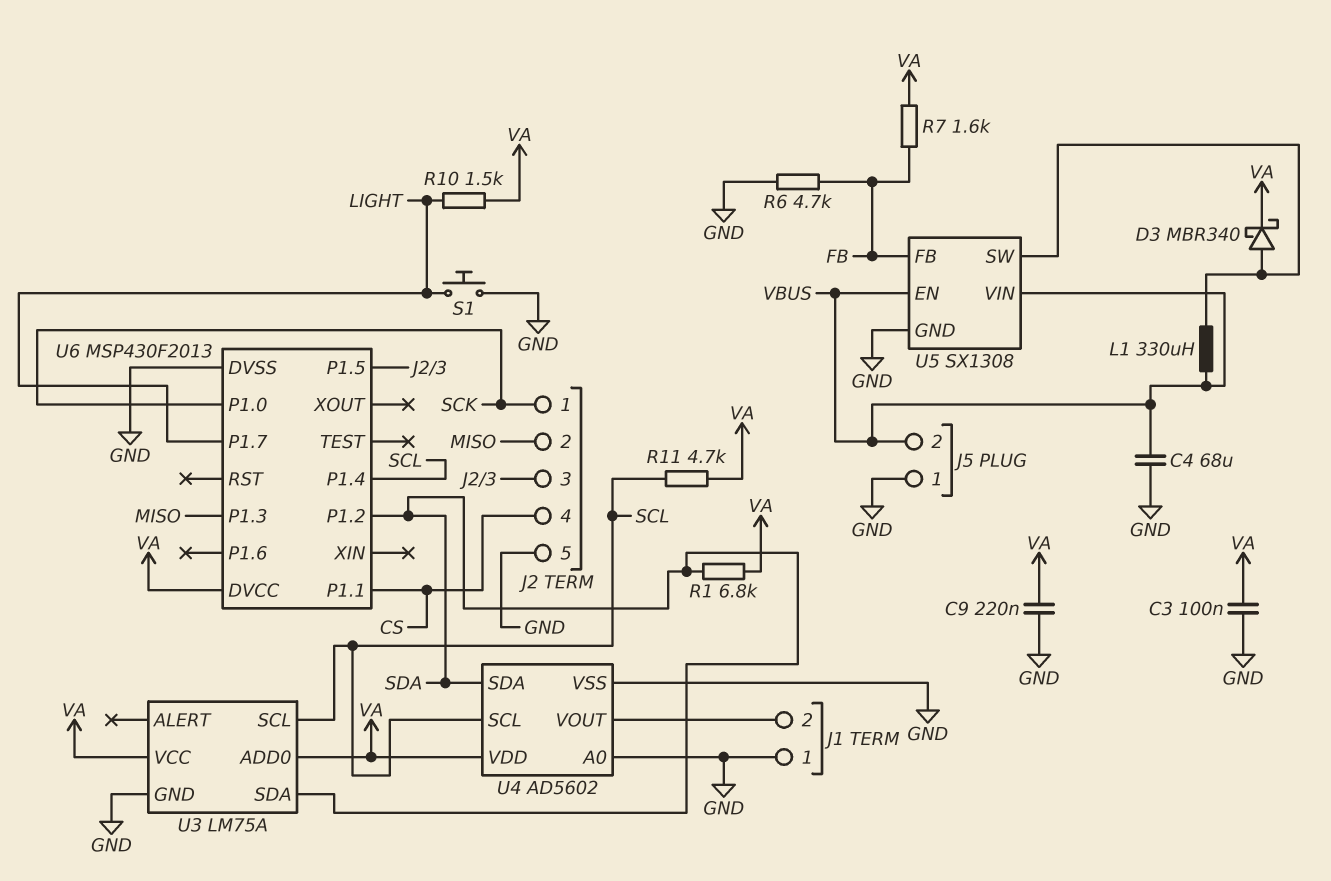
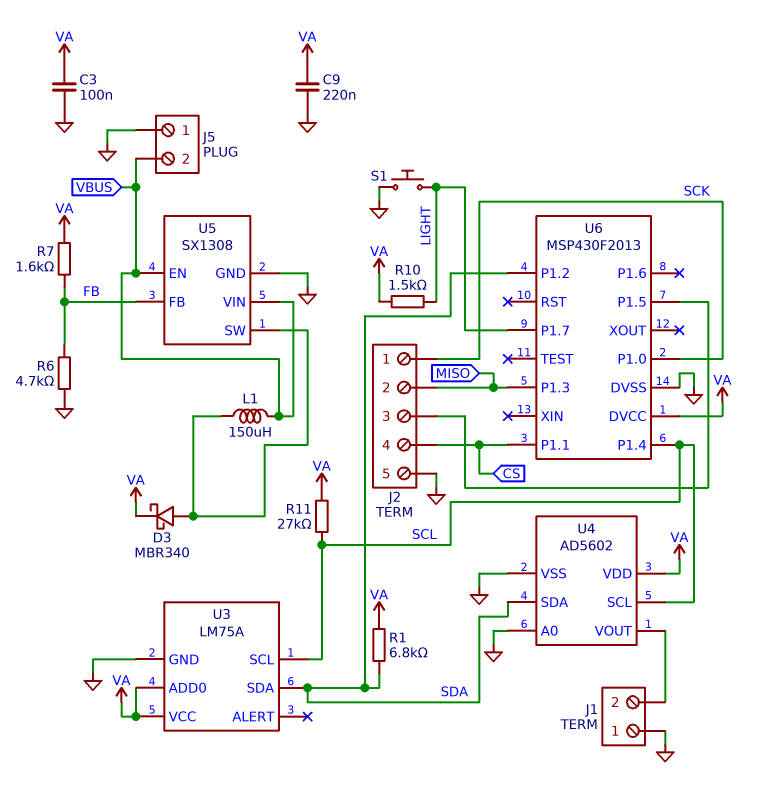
C4: 68uF (GND, VBUS) -> none
L1: 330uH (U5/SW, VBUS) -> 150uH (U5/SW, VBUS)
R11: 4.7k (SCL, VA) -> 27k (SCL, VA)

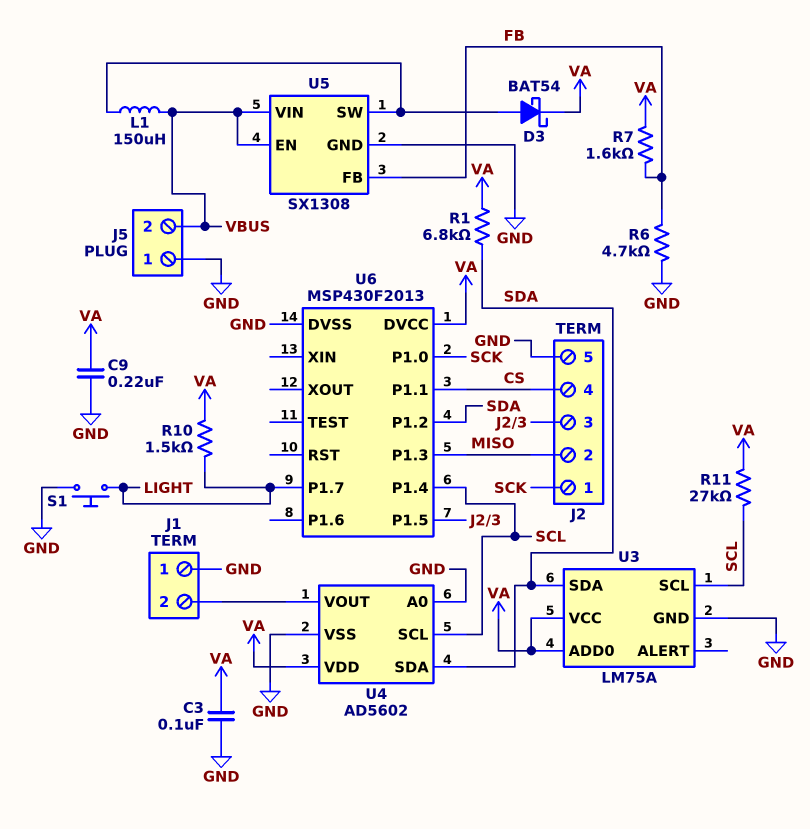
D3: schottky MBR340 (A U5/SW, K VA) -> schottky BAT54 (A U5/SW, K VA)

